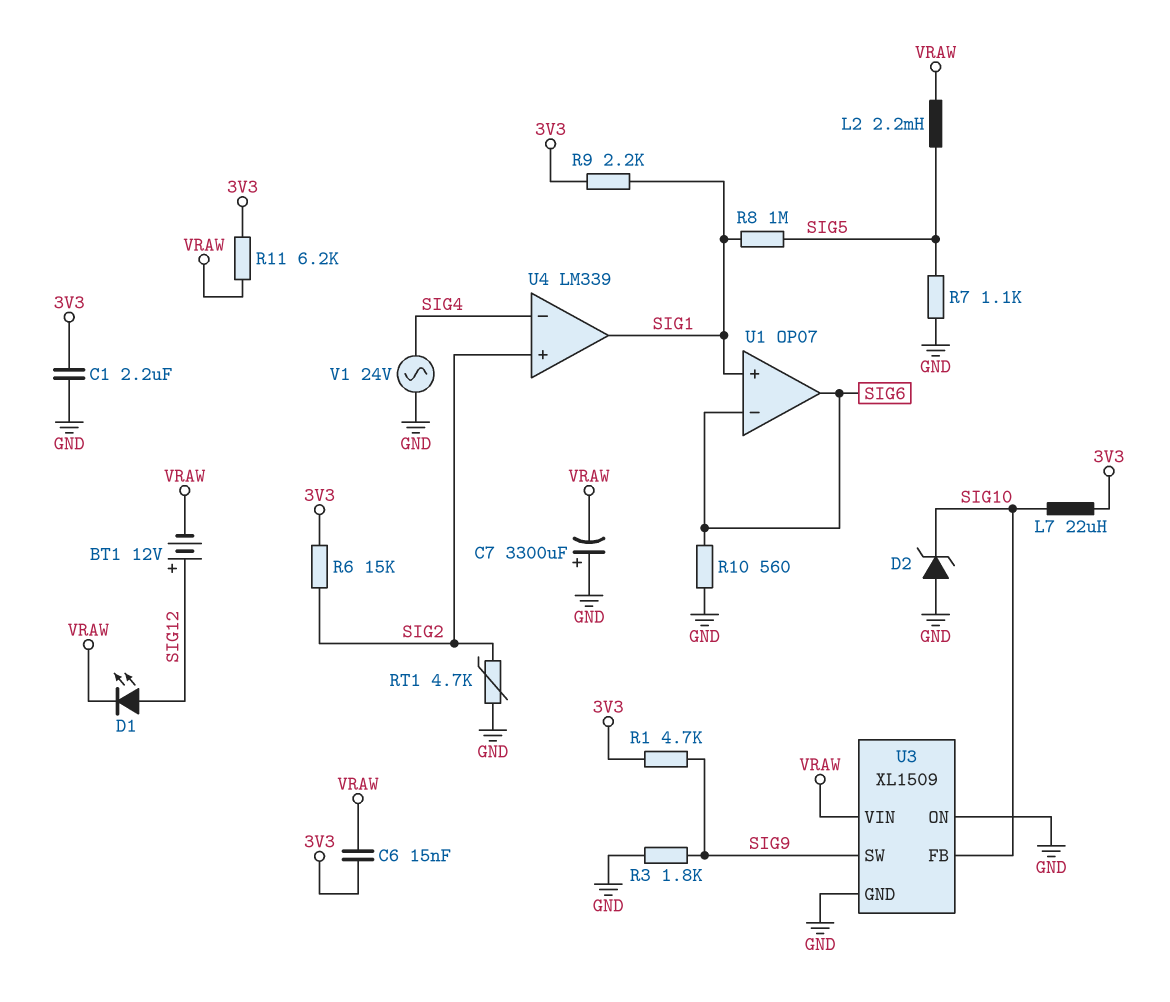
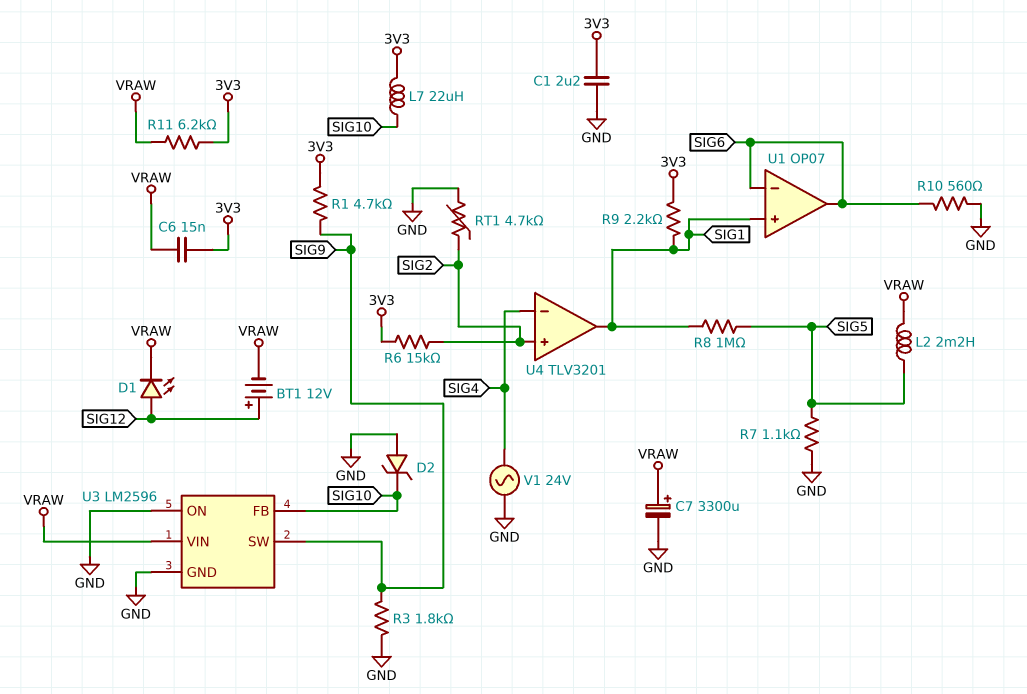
C7: 3300uF (plus GND, minus VRAW) -> 3300uF (plus VRAW, minus GND)
U3: XL1509 -> LM2596
U4: LM339 -> TLV3201

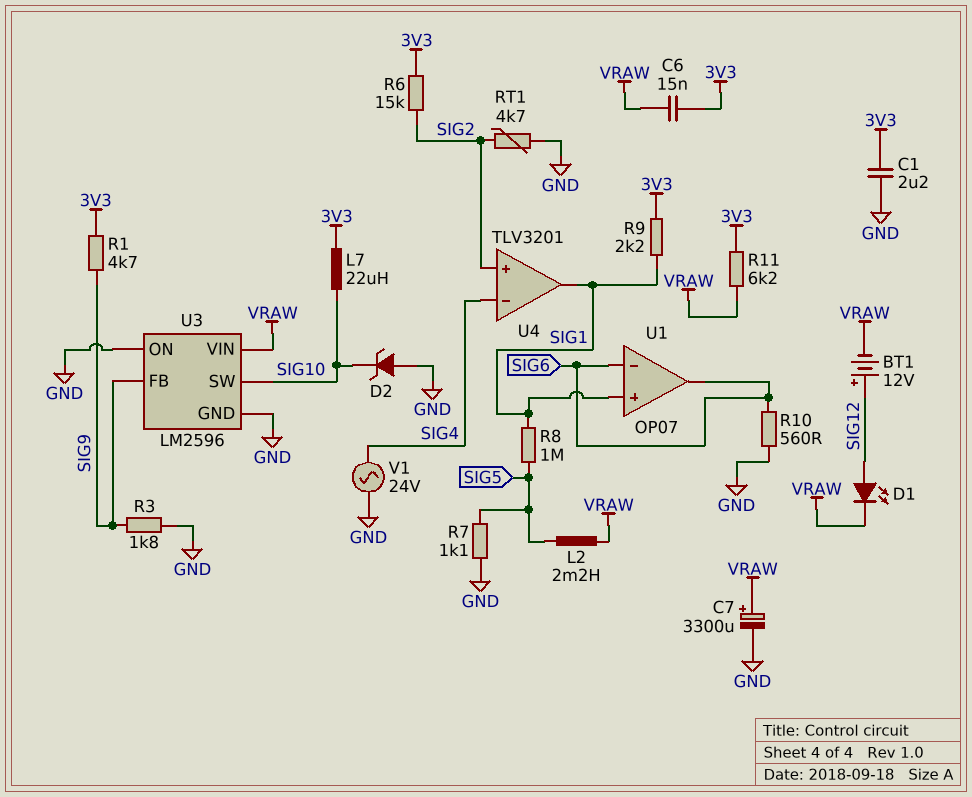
U3 pin FB: SIG10 -> SIG9
U3 pin SW: SIG9 -> SIG10

